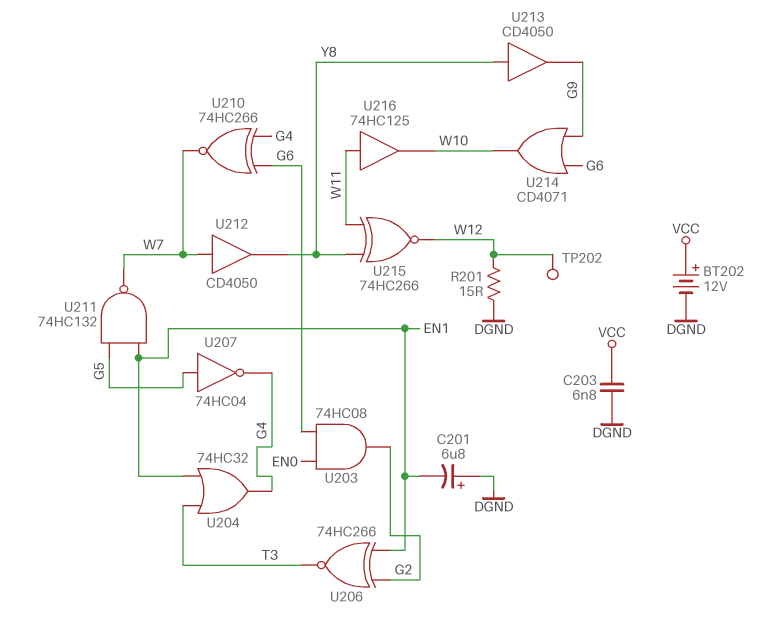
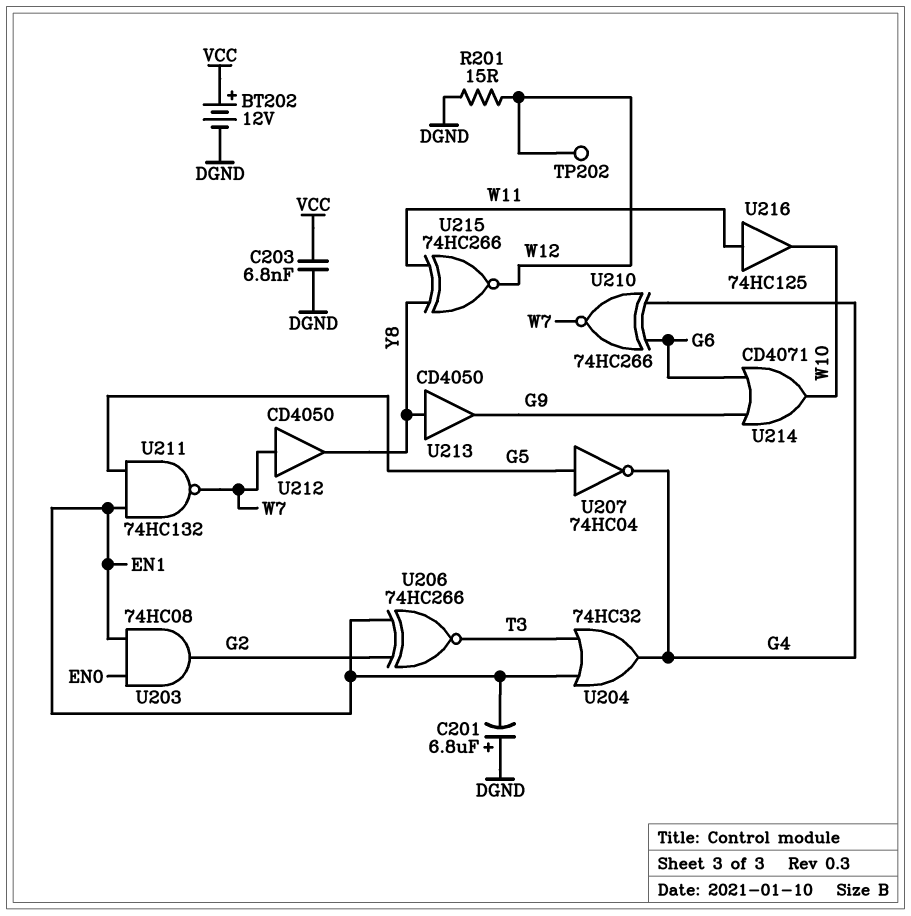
U203: AND 74HC08 (in EN0, in G6, out G2) -> AND 74HC08 (in EN0, in EN1, out G2)

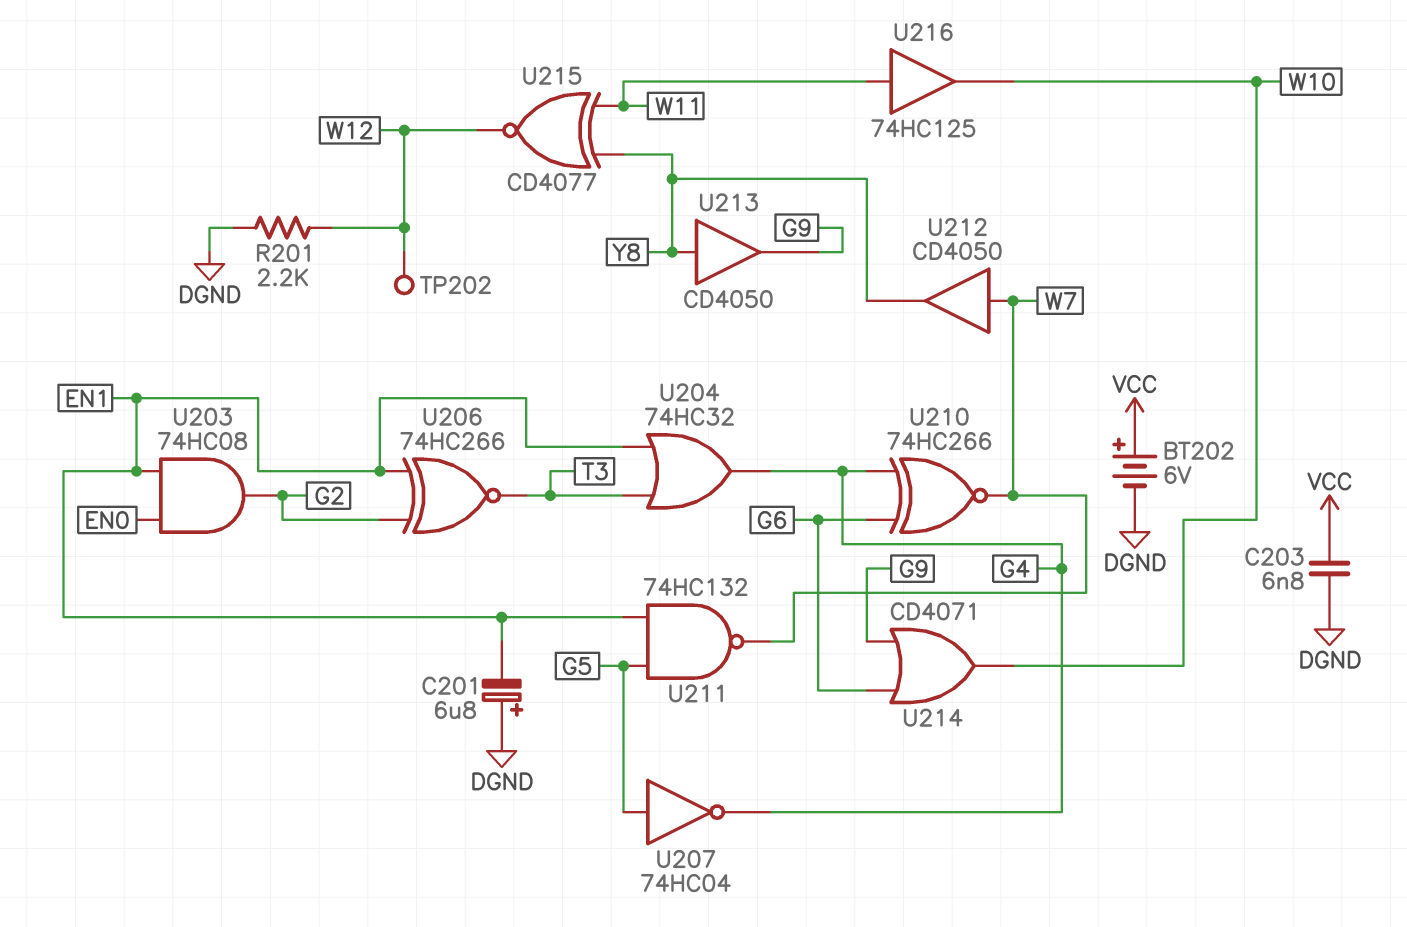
BT202: 12V (plus VCC, minus DGND) -> 6V (plus VCC, minus DGND)
R201: 15 (DGND, W12) -> 2.2k (DGND, W12)
U215: XNOR 74HC266 (in W11, in Y8, out W12) -> XNOR CD4077 (in W11, in Y8, out W12)

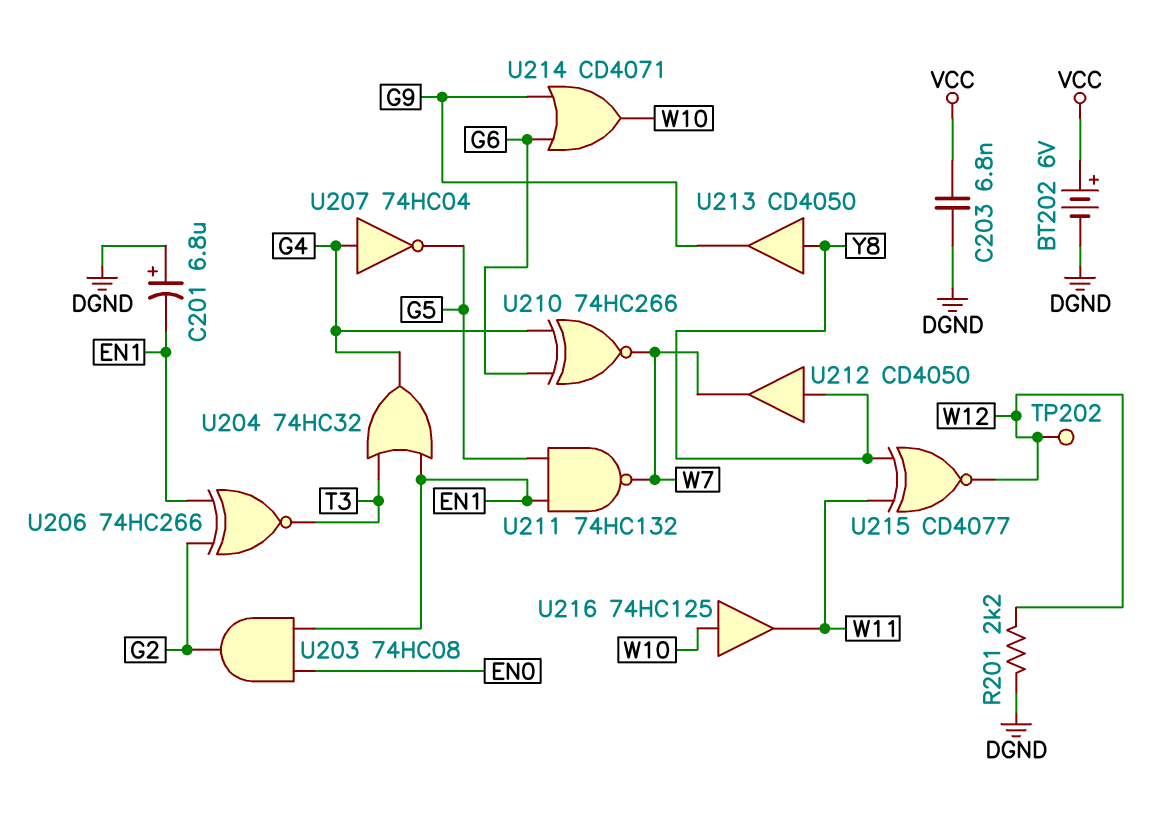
U207: NOT 74HC04 (in G5, out G4) -> NOT 74HC04 (in G4, out G5)
U212: buffer CD4050 (in W7, out Y8) -> buffer CD4050 (in Y8, out W7)
U216: buffer 74HC125 (in W11, out W10) -> buffer 74HC125 (in W10, out W11)

